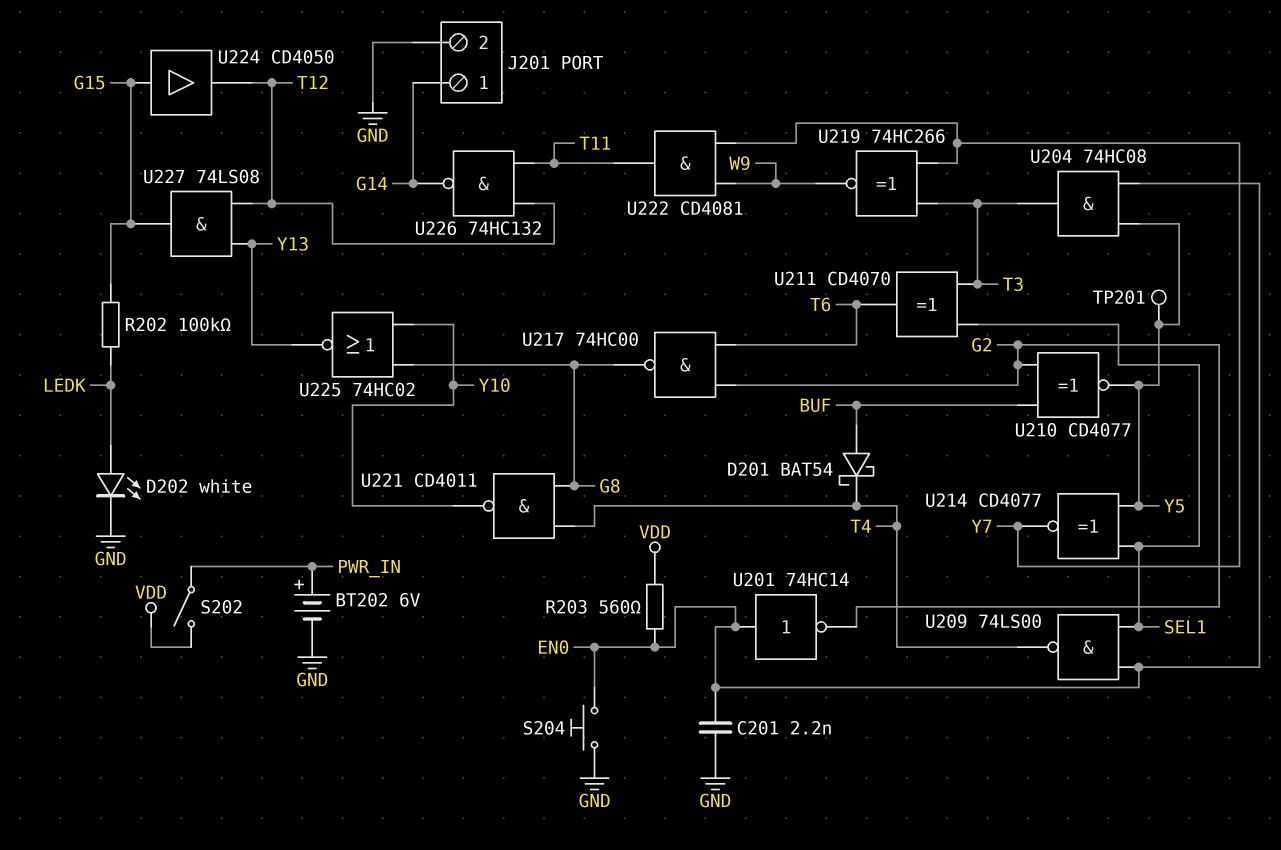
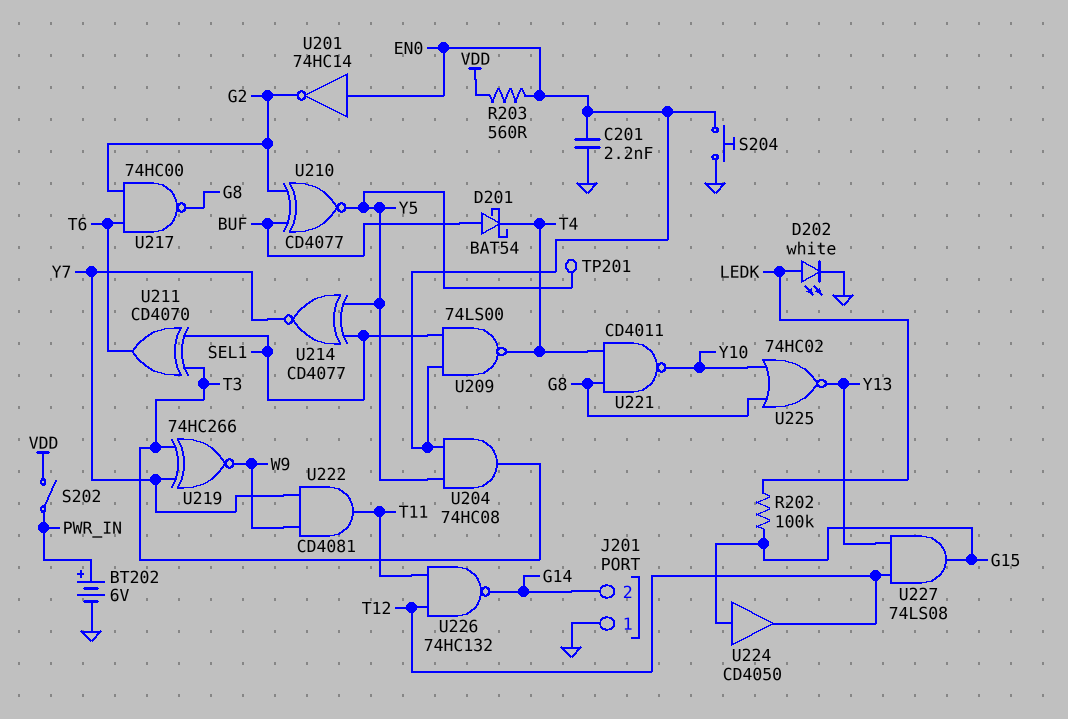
J201 pin 1: G14 -> GND
J201 pin 2: GND -> G14

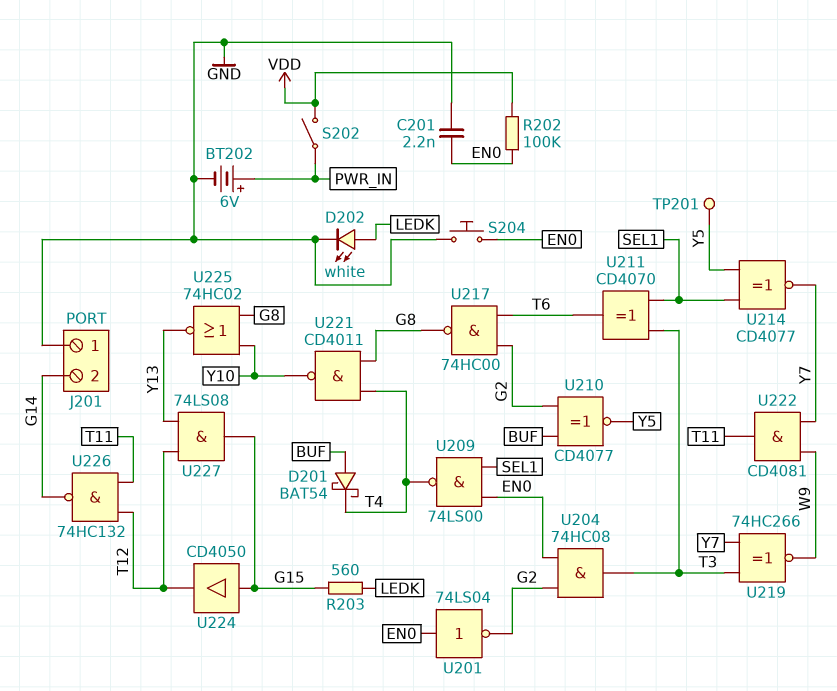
R202: 100k (G15, LEDK) -> 100k (EN0, VDD)
R203: 560 (EN0, VDD) -> 560 (G15, LEDK)
U201: NOT 74HC14 (in EN0, out G2) -> NOT 74LS04 (in EN0, out G2)
U204: AND 74HC08 (in EN0, in Y5, out T3) -> AND 74HC08 (in EN0, in G2, out T3)

